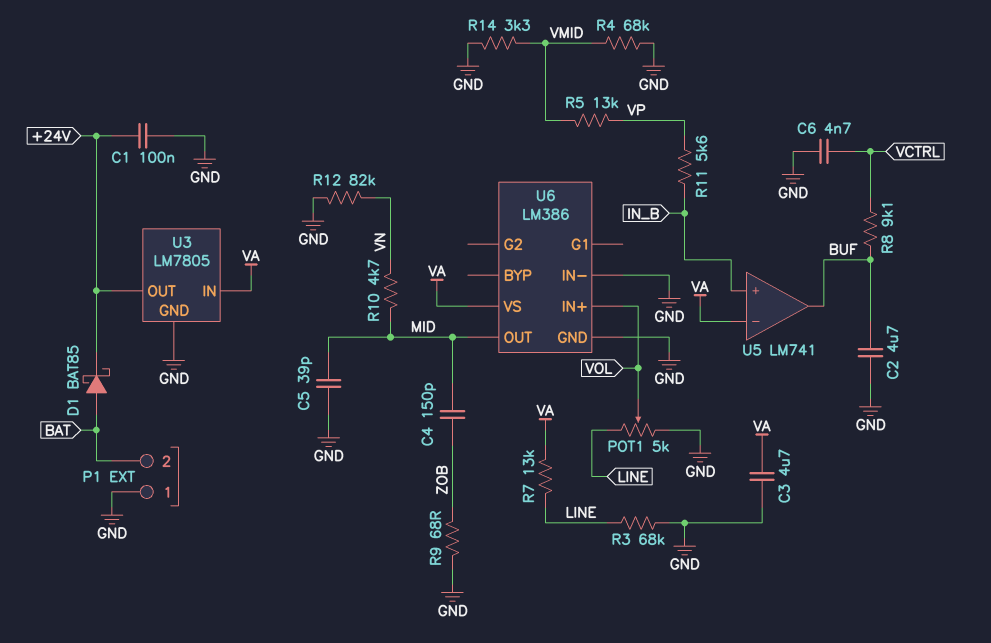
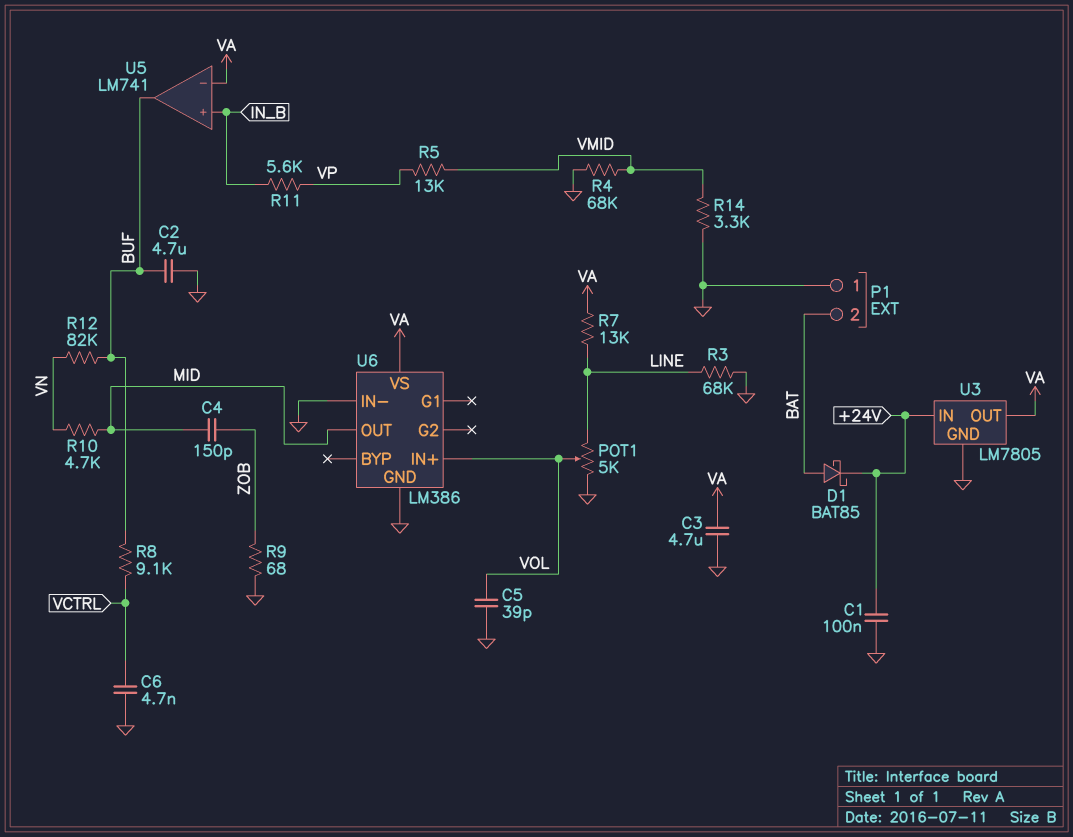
C5: 39pF (GND, MID) -> 39pF (GND, VOL)
R12: 82k (GND, VN) -> 82k (BUF, VN)
U3 pin IN: VA -> +24V
U3 pin OUT: +24V -> VA

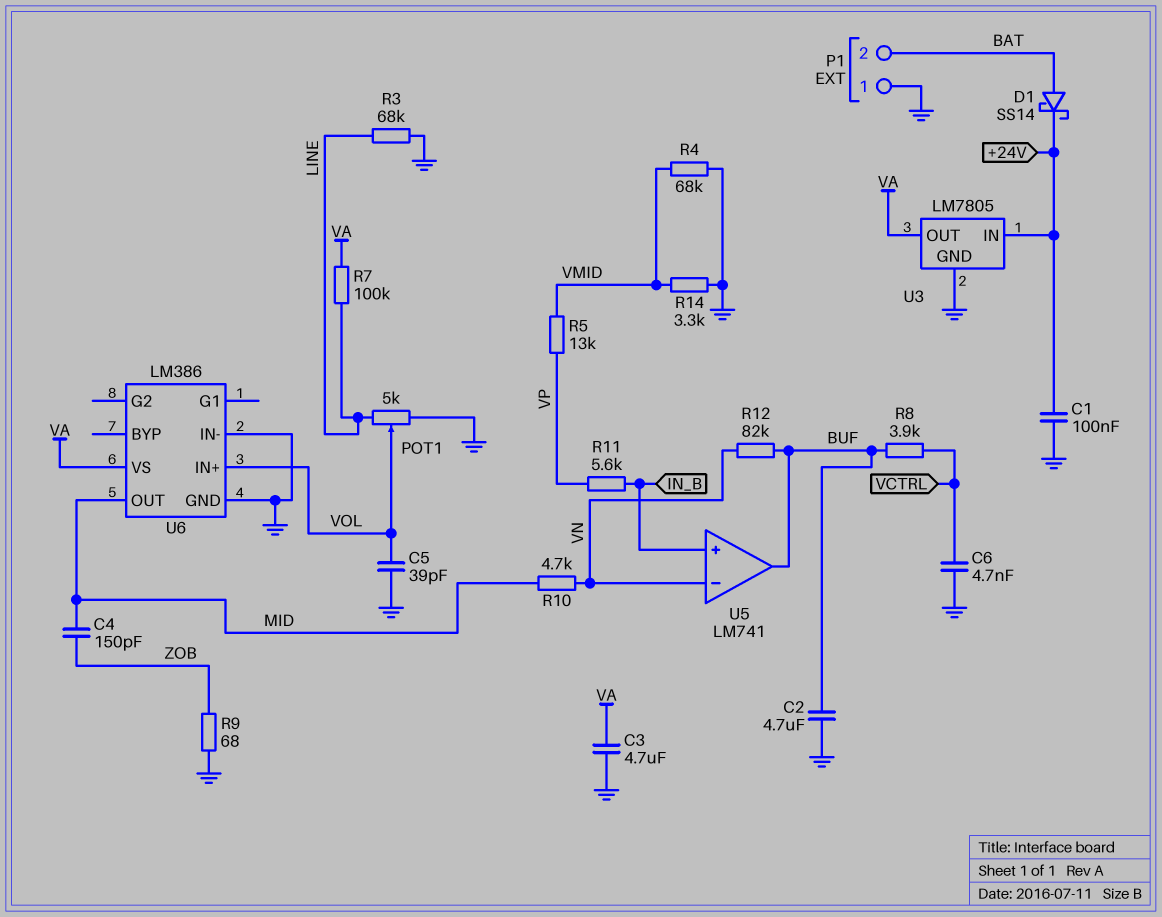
D1: schottky BAT85 (A BAT, K +24V) -> schottky SS14 (A BAT, K +24V)
R7: 13k (LINE, VA) -> 100k (LINE, VA)
R8: 9.1k (BUF, VCTRL) -> 3.9k (BUF, VCTRL)
U5 pin in-: VA -> VN

